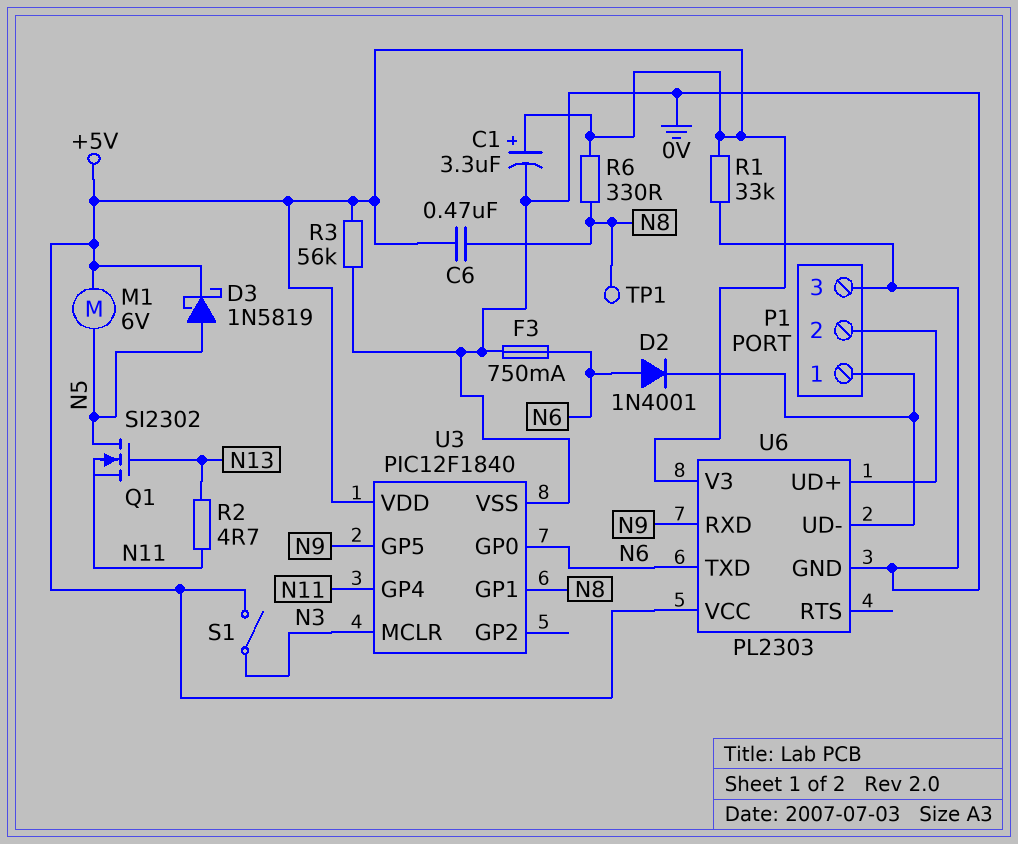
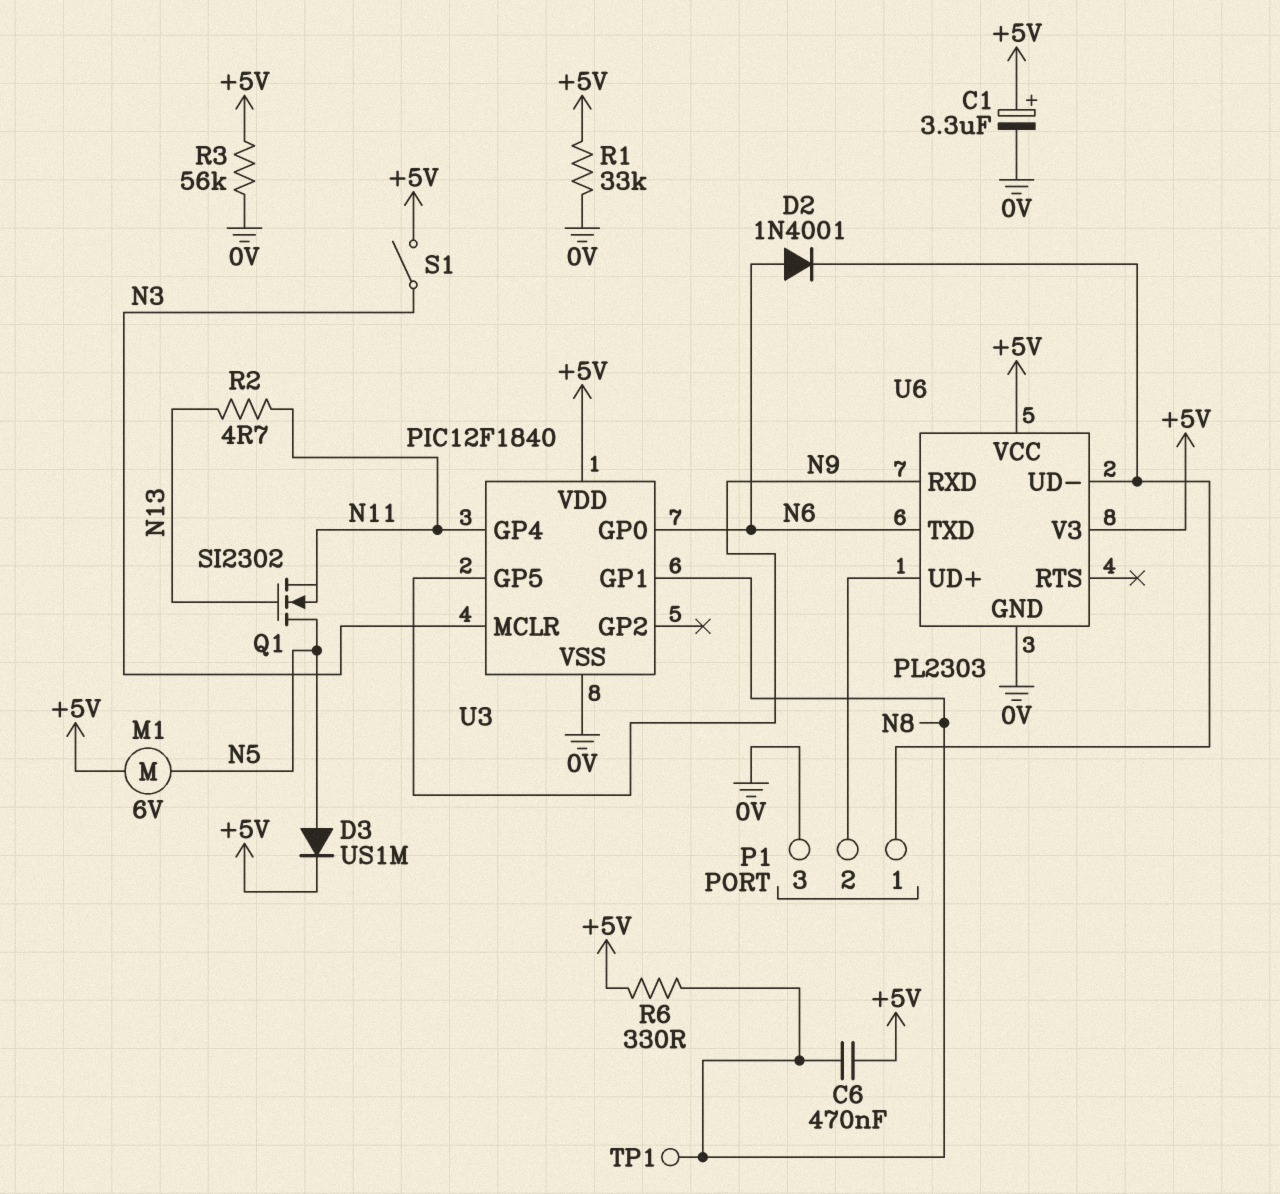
D3: schottky 1N5819 (A N5, K +5V) -> diode US1M (A N5, K +5V)
F3: 750mA (0V, N6) -> none

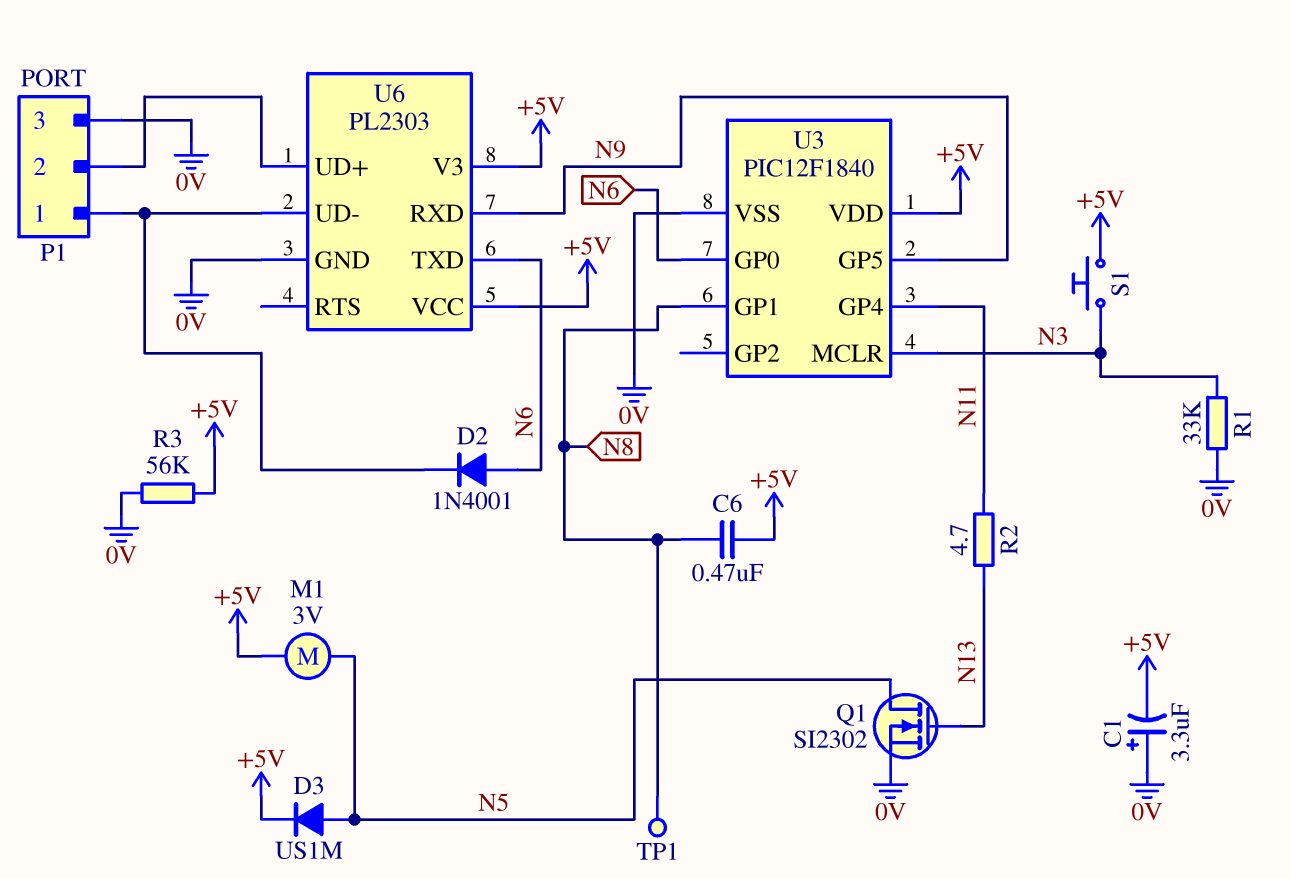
C1: 3.3uF (plus +5V, minus 0V) -> 3.3uF (plus 0V, minus +5V)
M1: motor 6V (+5V, N5) -> motor 3V (+5V, N5)
Q1: NMOS SI2302 (G N13, D N5, S N11) -> NMOS SI2302 (G N13, D N5, S 0V)
R1: 33k (+5V, 0V) -> 33k (0V, N3)
R6: 330 (+5V, N8) -> none
S1: switch (+5V, N3) -> button (+5V, N3)

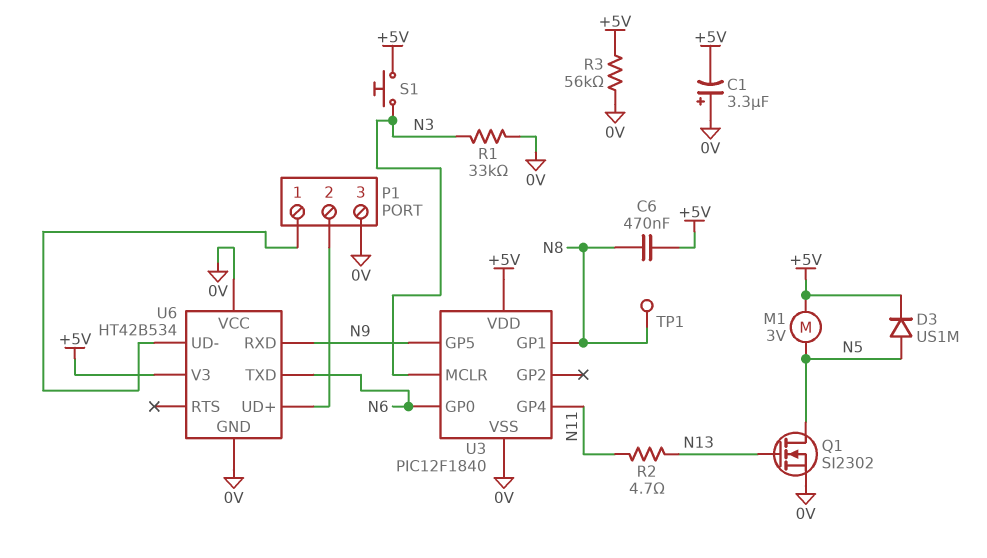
D2: diode 1N4001 (A N6, K P1/1) -> none
U6: PL2303 -> HT42B534
U6 pin VCC: +5V -> 0V

